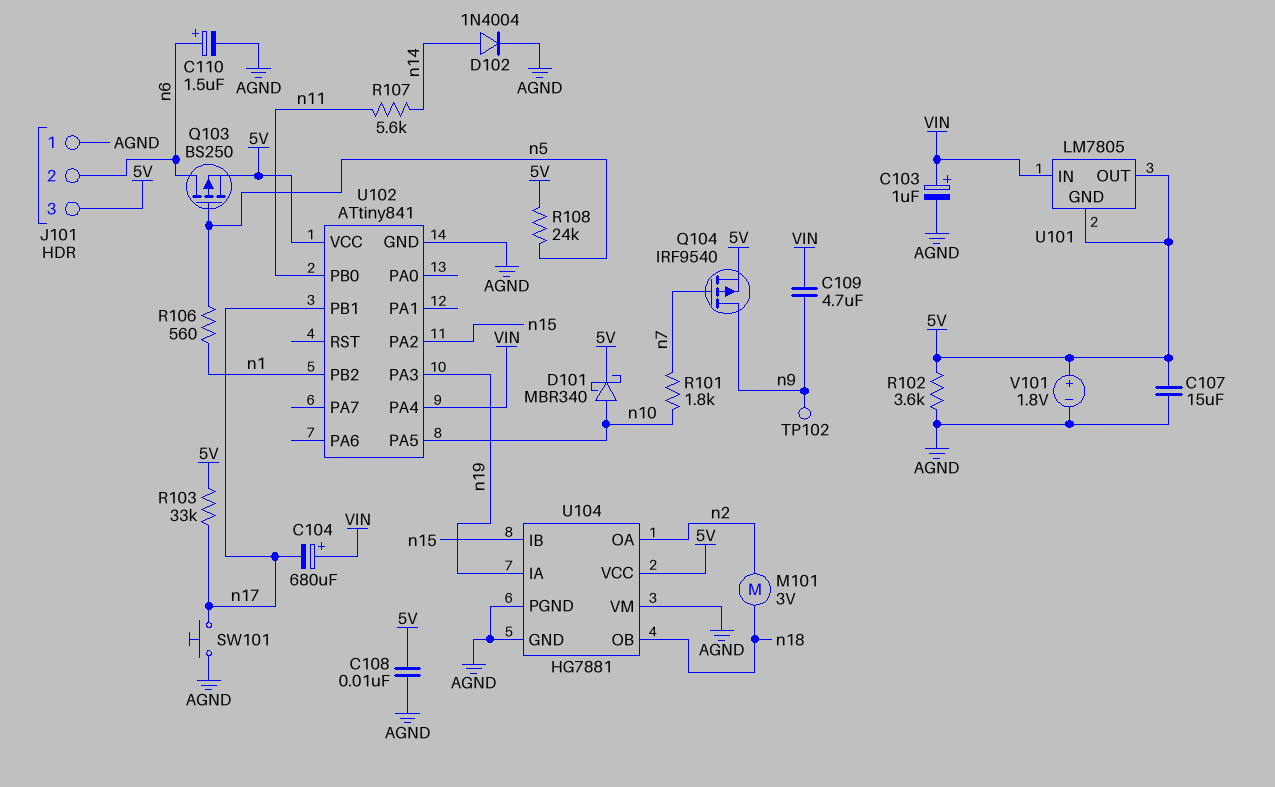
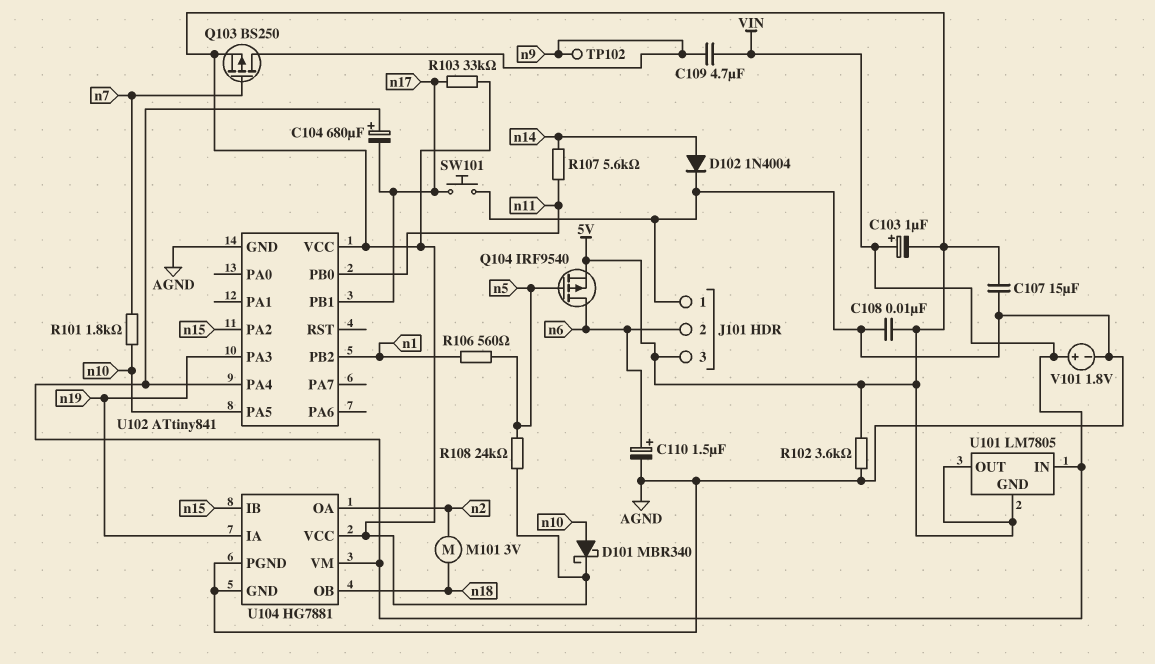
C103: 1uF (plus VIN, minus AGND) -> 1uF (plus VIN, minus 5V)
Q103: PMOS BS250 (G n5, D n6, S 5V) -> PMOS BS250 (G n7, D n9, S 5V)
Q104: PMOS IRF9540 (G n7, D n9, S 5V) -> PMOS IRF9540 (G n5, D n6, S 5V)
U104 pin VM: AGND -> VIN
V101: 1.8V (plus 5V, minus AGND) -> 1.8V (plus VIN, minus AGND)

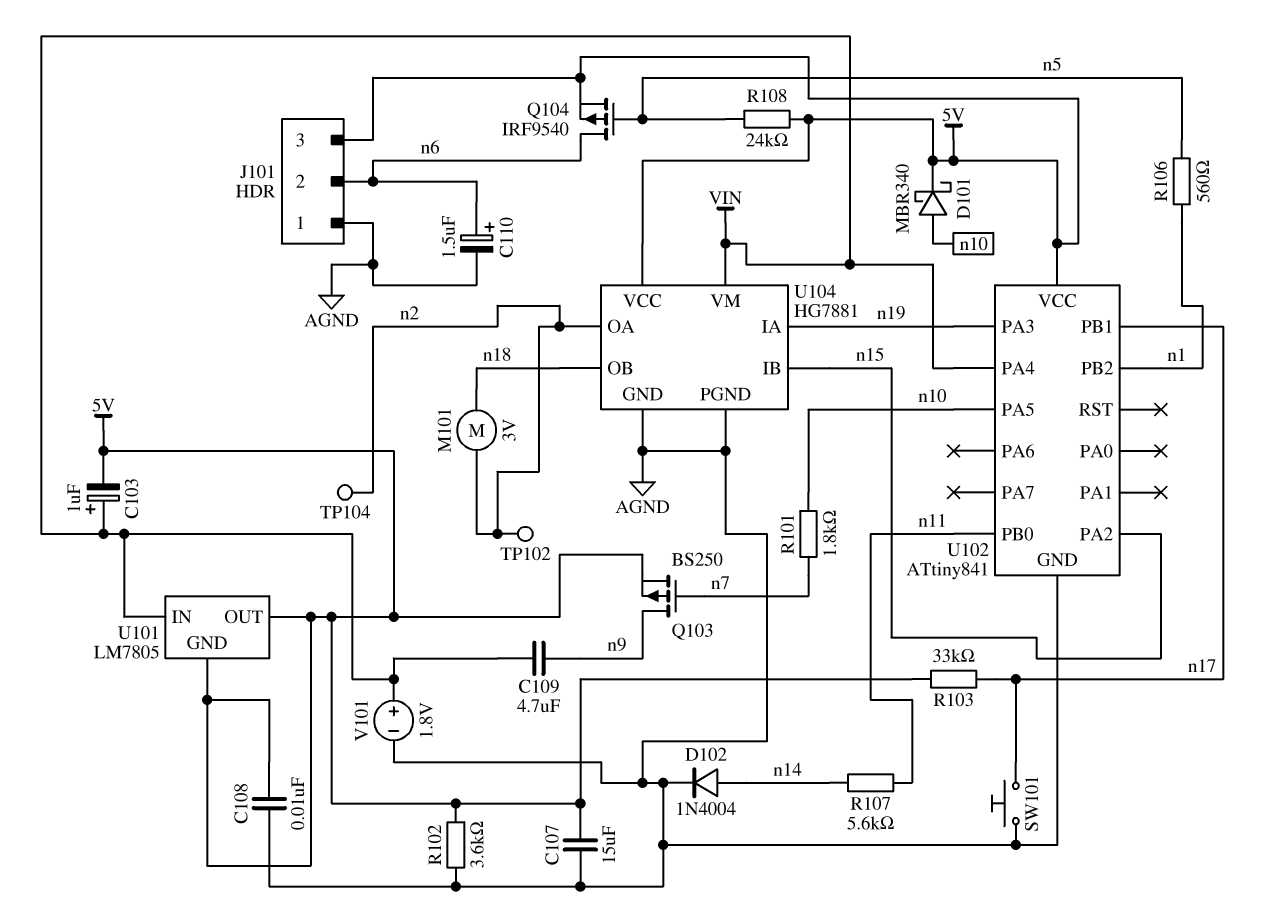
C104: 680uF (plus VIN, minus n17) -> none
TP102: test point (n9) -> test point (n2)
TP104: none -> test point (n2)

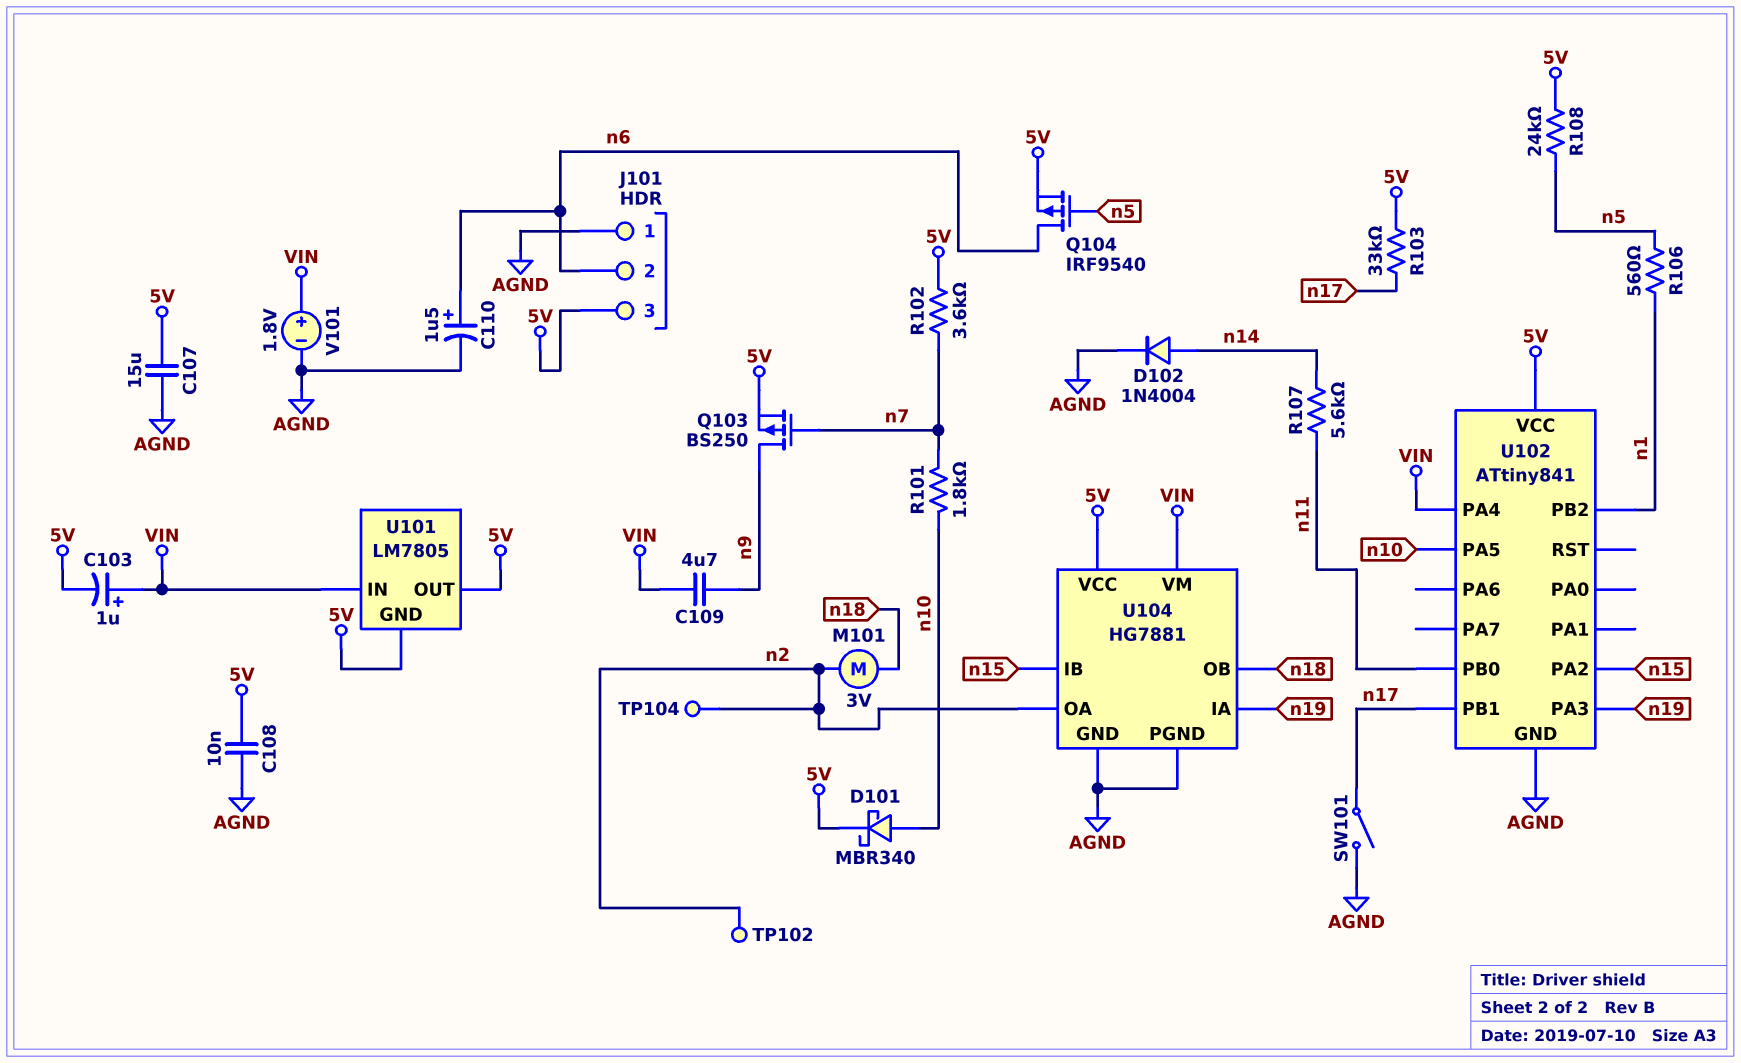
R102: 3.6k (5V, AGND) -> 3.6k (5V, n7)
SW101: button (AGND, n17) -> switch (AGND, n17)

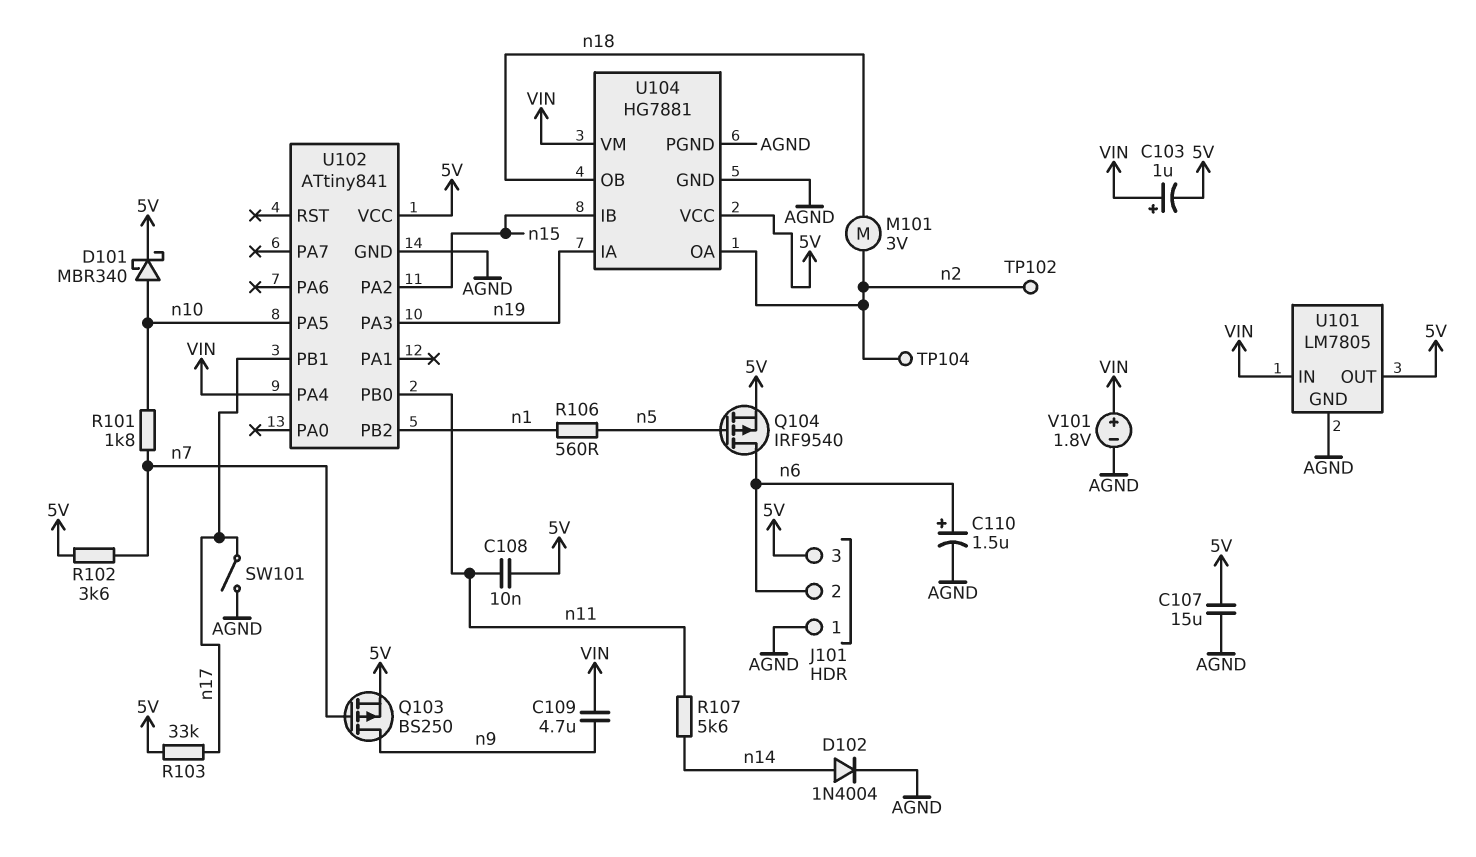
C108: 10nF (5V, AGND) -> 10nF (5V, n11)
R108: 24k (5V, n5) -> none
U101 pin GND: 5V -> AGND

